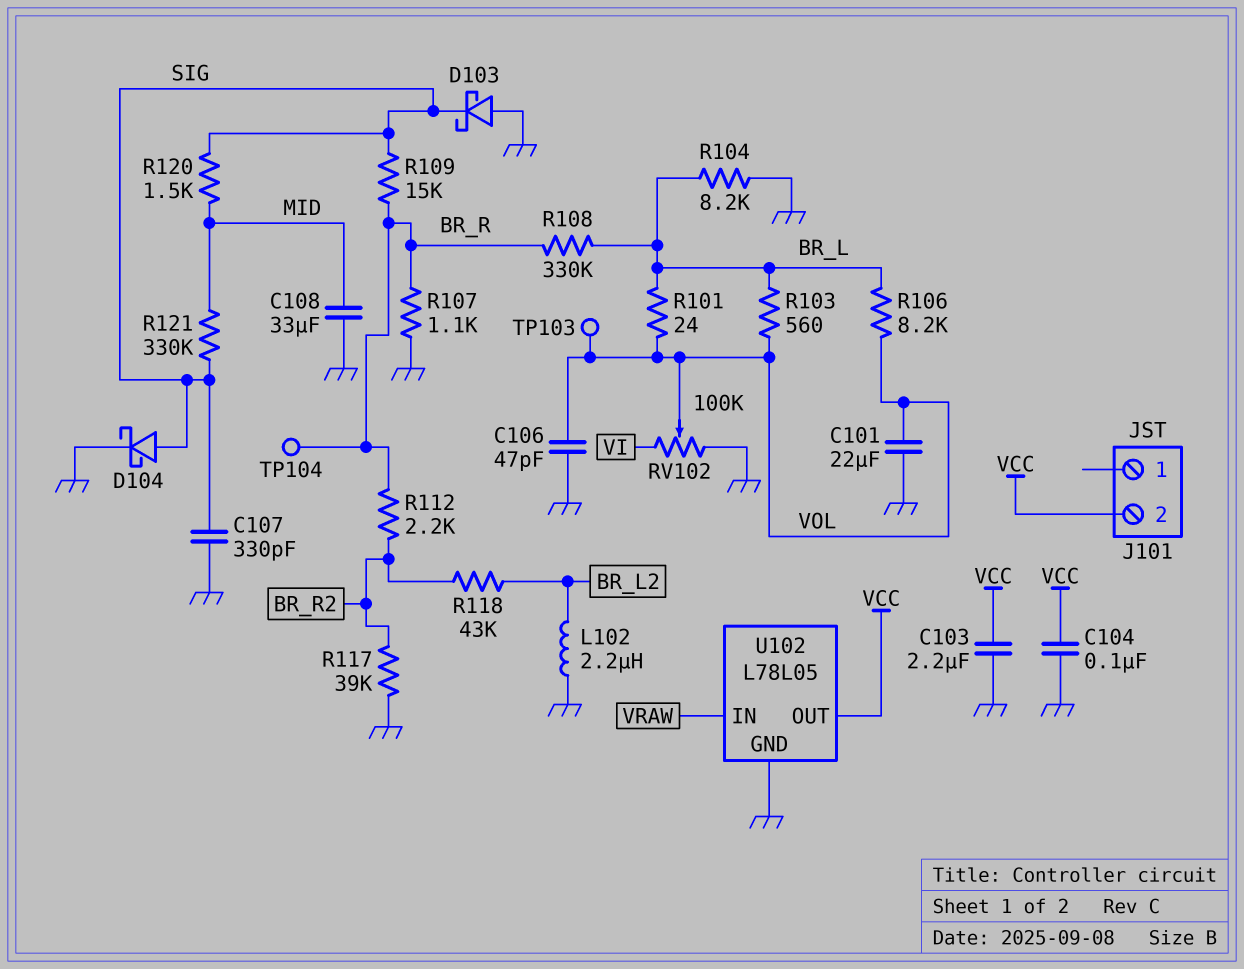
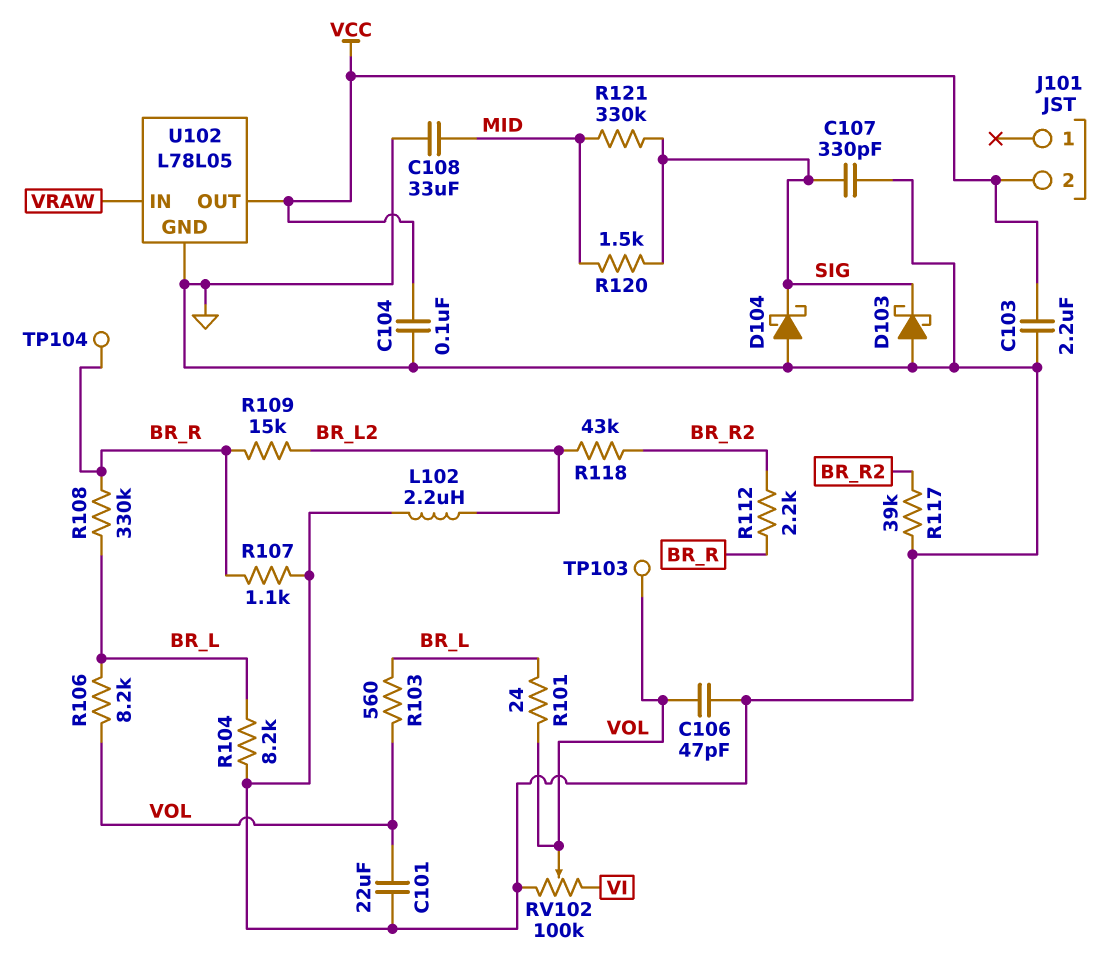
D104: schottky (A SIG, K GND) -> schottky (A GND, K SIG)
R109: 15k (BR_R, SIG) -> 15k (BR_L2, BR_R)

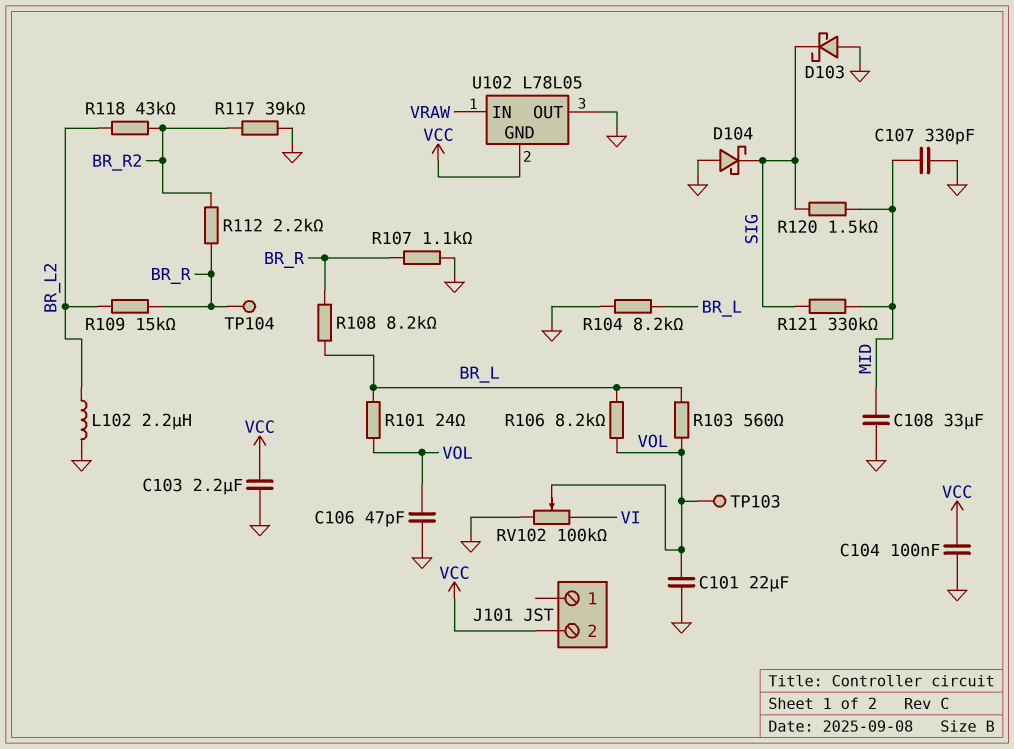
C107: 330pF (GND, SIG) -> 330pF (GND, MID)
R108: 330k (BR_L, BR_R) -> 8.2k (BR_L, BR_R)
U102 pin GND: GND -> VCC
U102 pin OUT: VCC -> GND

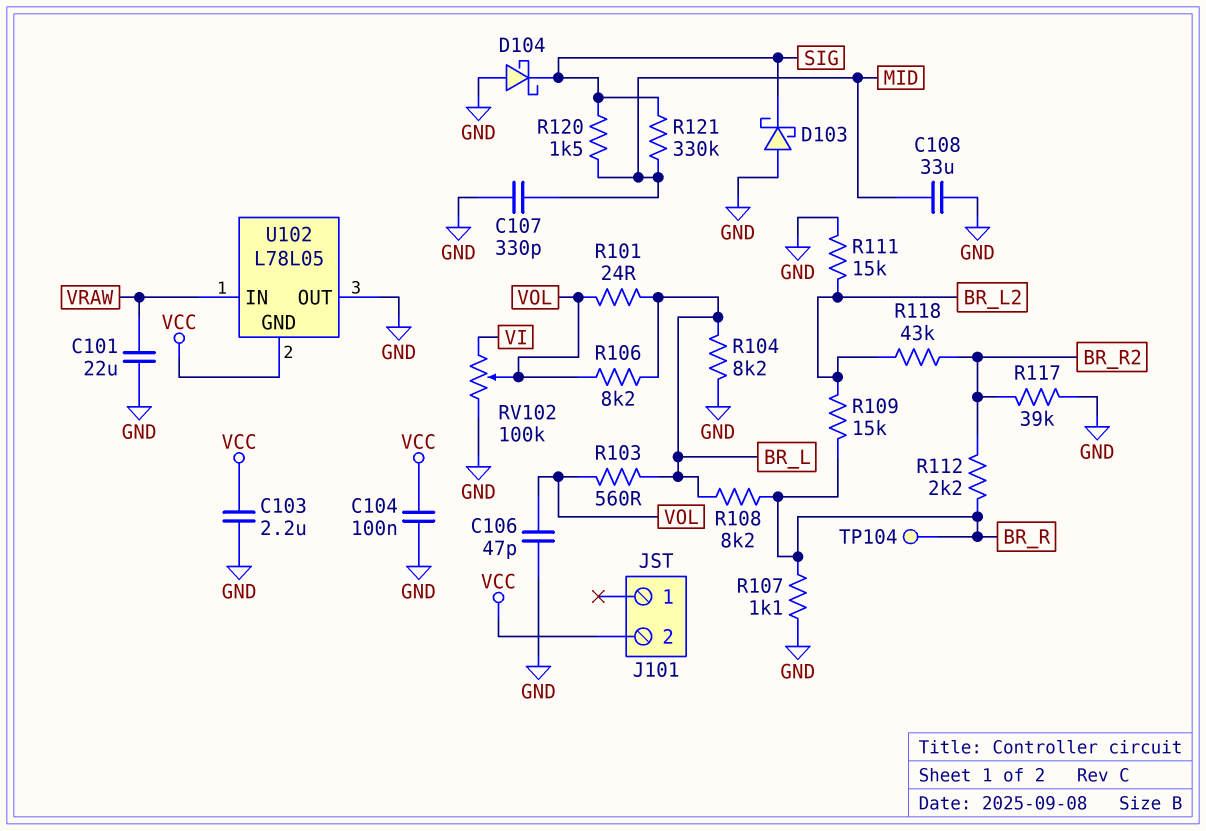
C101: 22uF (GND, VOL) -> 22uF (GND, VRAW)
L102: 2.2uH (BR_L2, GND) -> none
R111: none -> 15k (BR_L2, GND)
TP103: test point (VOL) -> none

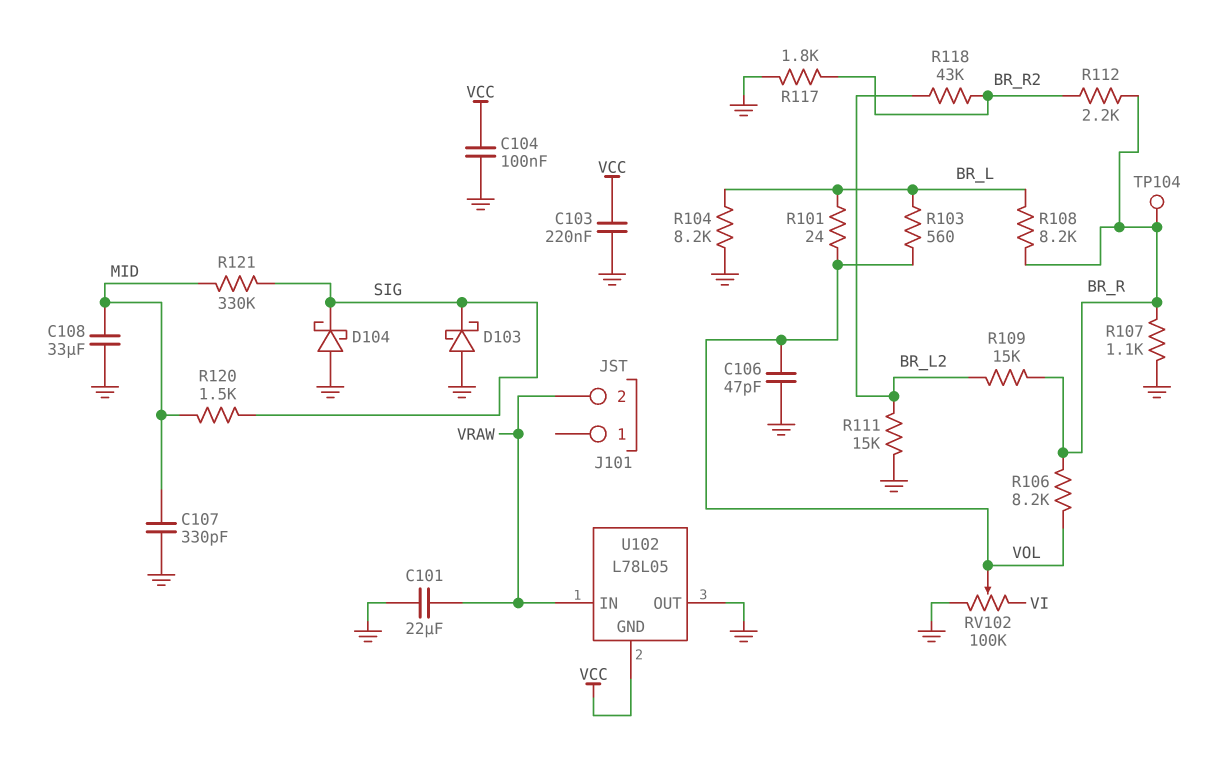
C103: 2.2uF (GND, VCC) -> 220nF (GND, VCC)
J101 pin 2: VCC -> VRAW
R106: 8.2k (BR_L, VOL) -> 8.2k (BR_R, VOL)
R117: 39k (BR_R2, GND) -> 1.8k (BR_R2, GND)

